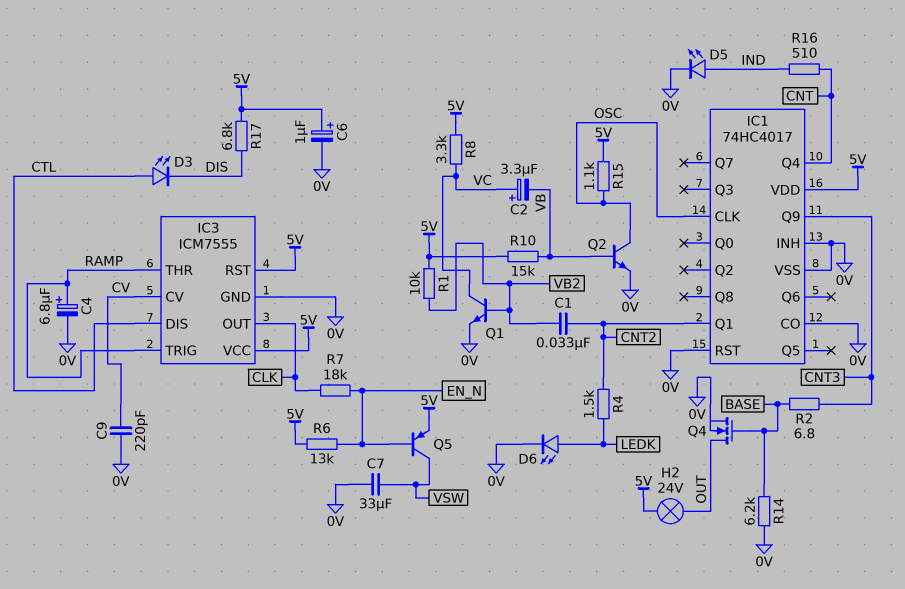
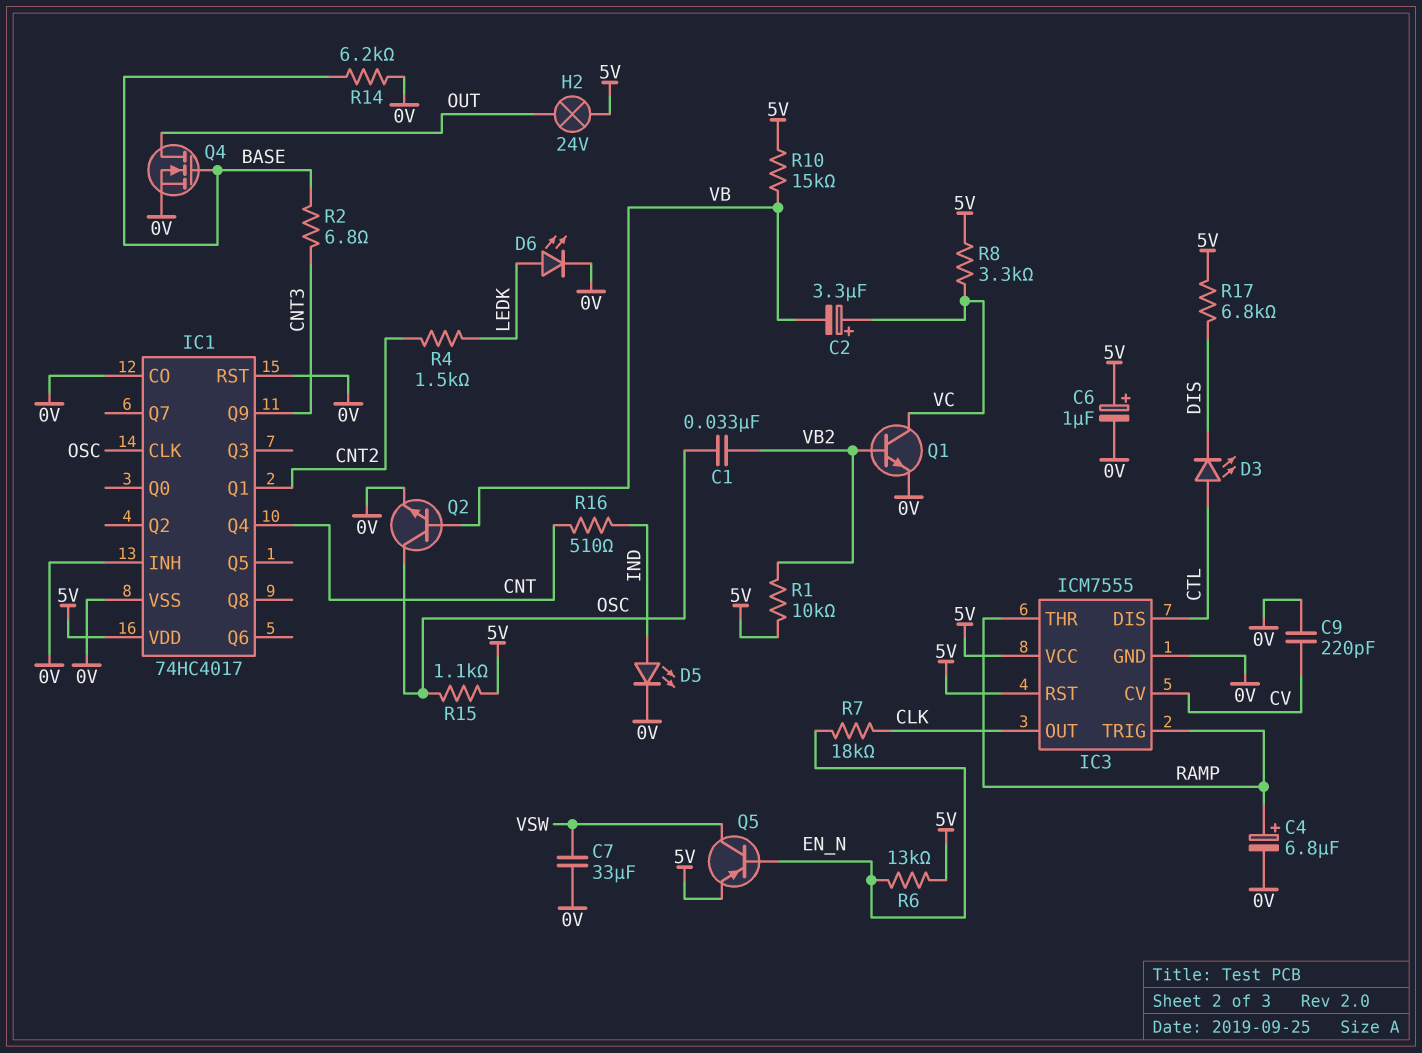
C1: 33nF (CNT2, VB2) -> 33nF (OSC, VB2)

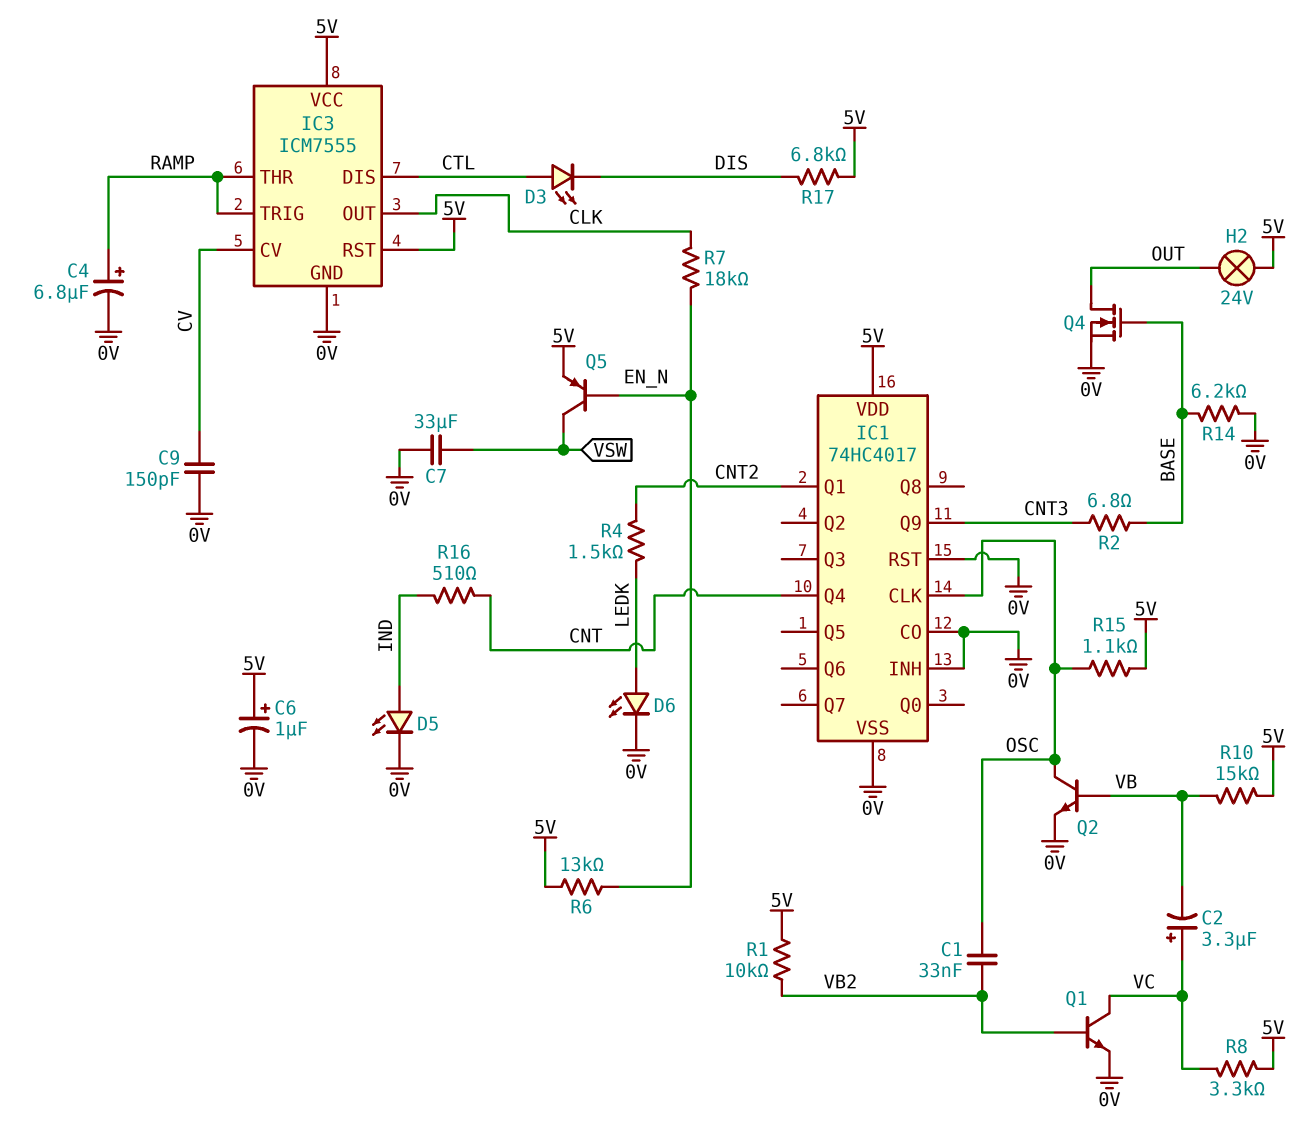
C9: 220pF (0V, CV) -> 150pF (0V, CV)

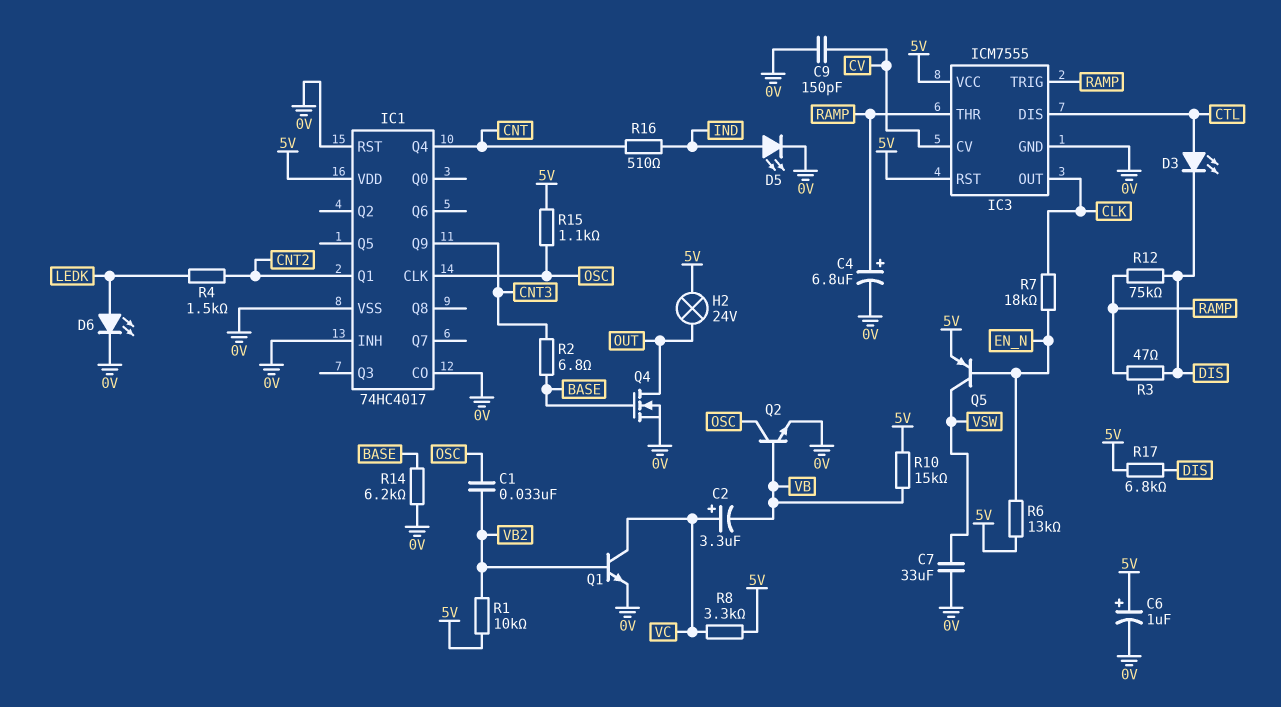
R3: none -> 47 (DIS, RAMP)
R12: none -> 75k (DIS, RAMP)

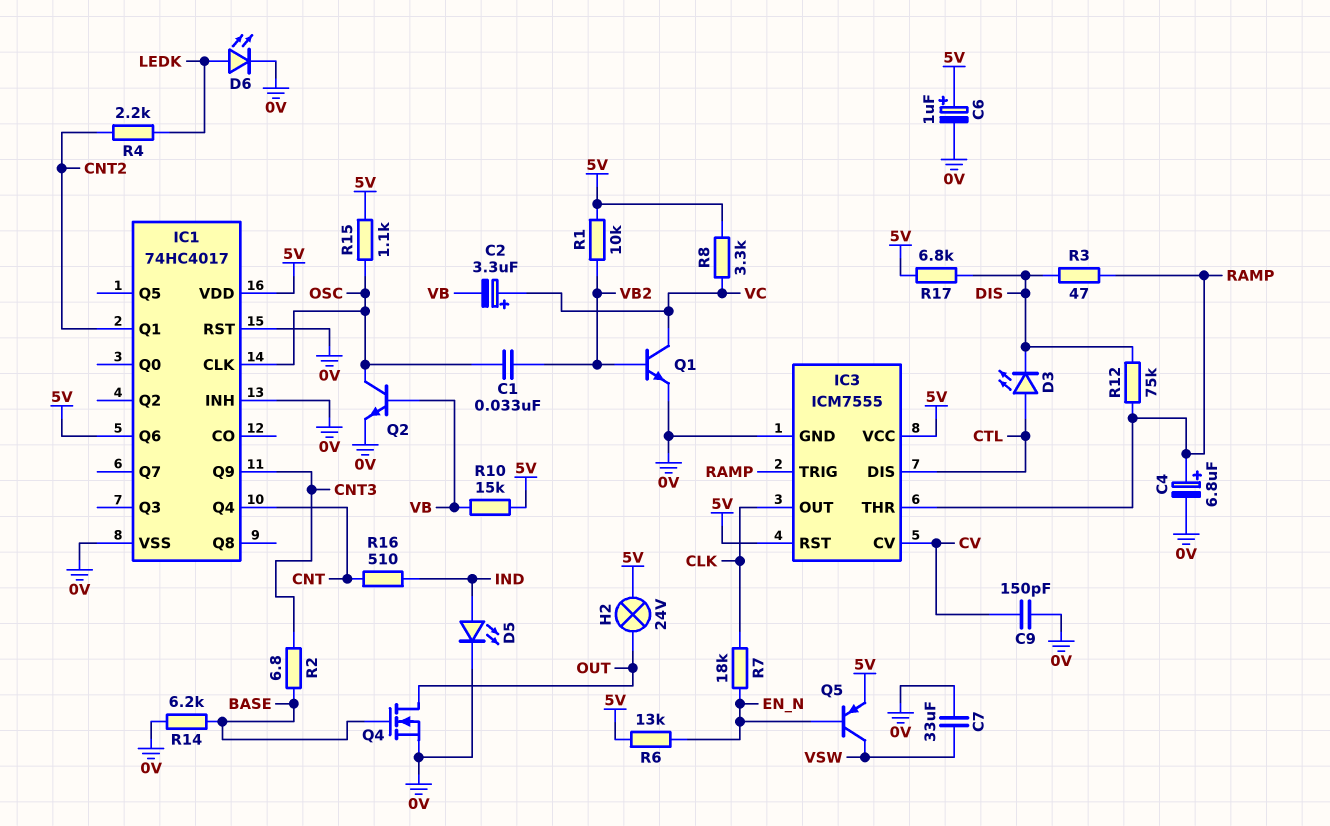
IC1 pin CO: 0V -> none
IC1 pin Q6: none -> 5V
R4: 1.5k (CNT2, LEDK) -> 2.2k (CNT2, LEDK)

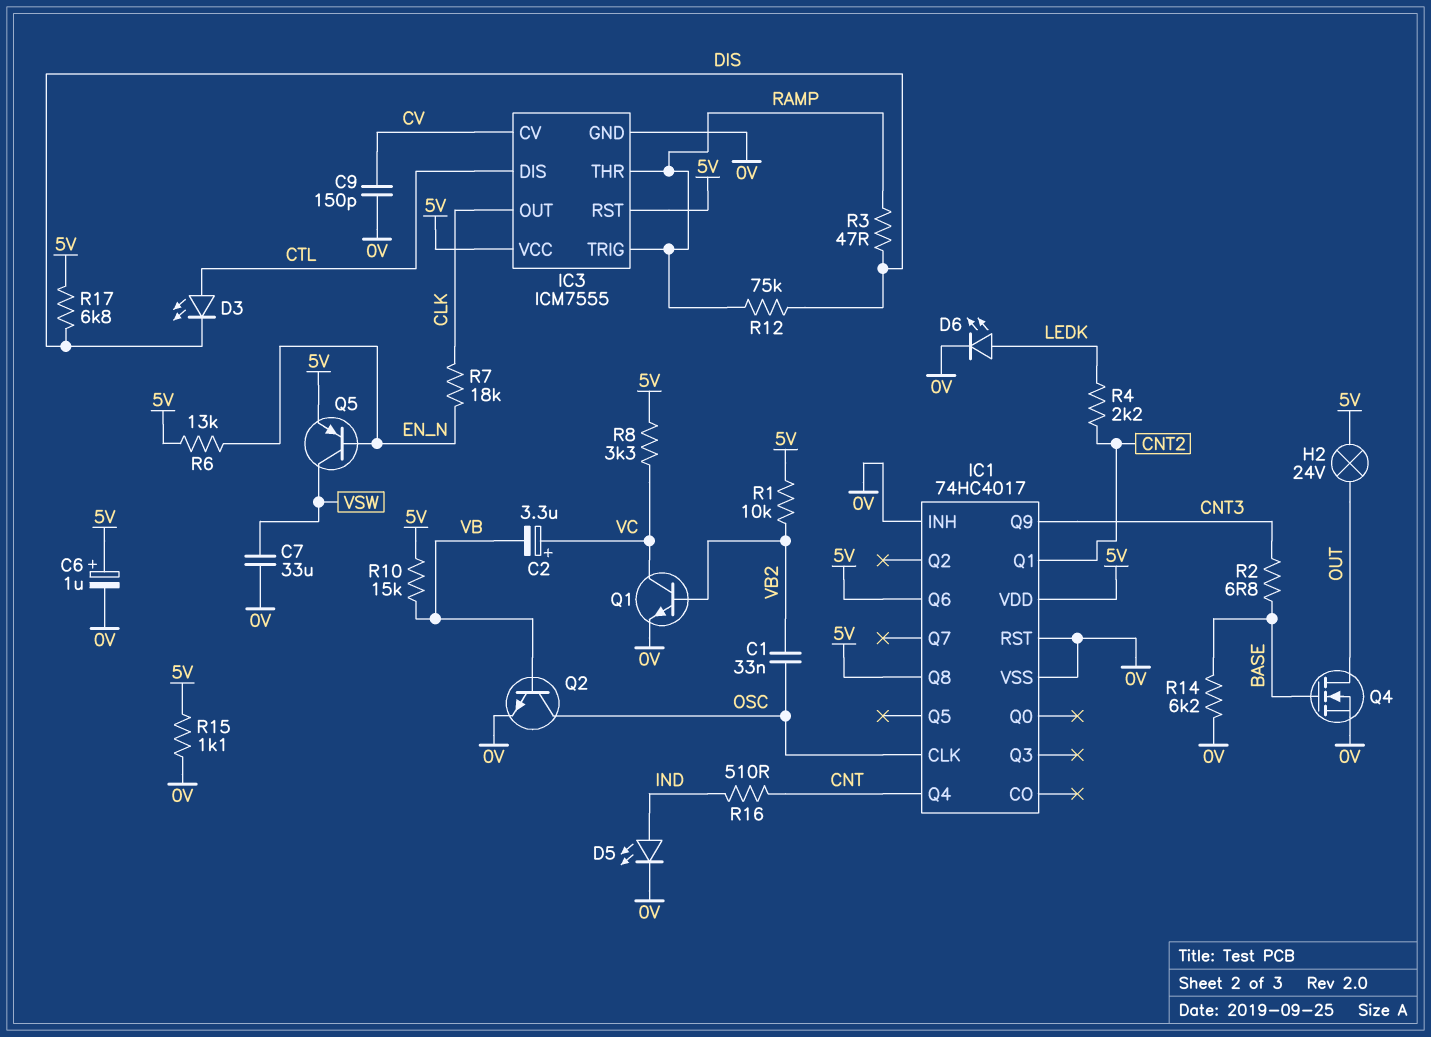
C4: 6.8uF (plus RAMP, minus 0V) -> none
IC1 pin Q8: none -> 5V
R15: 1.1k (5V, OSC) -> 1.1k (0V, 5V)

